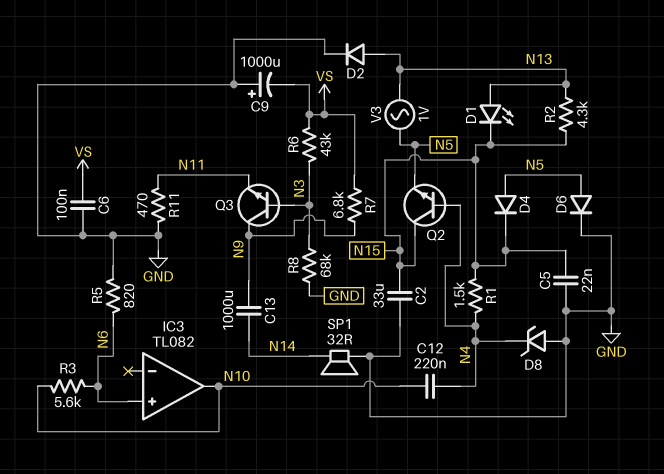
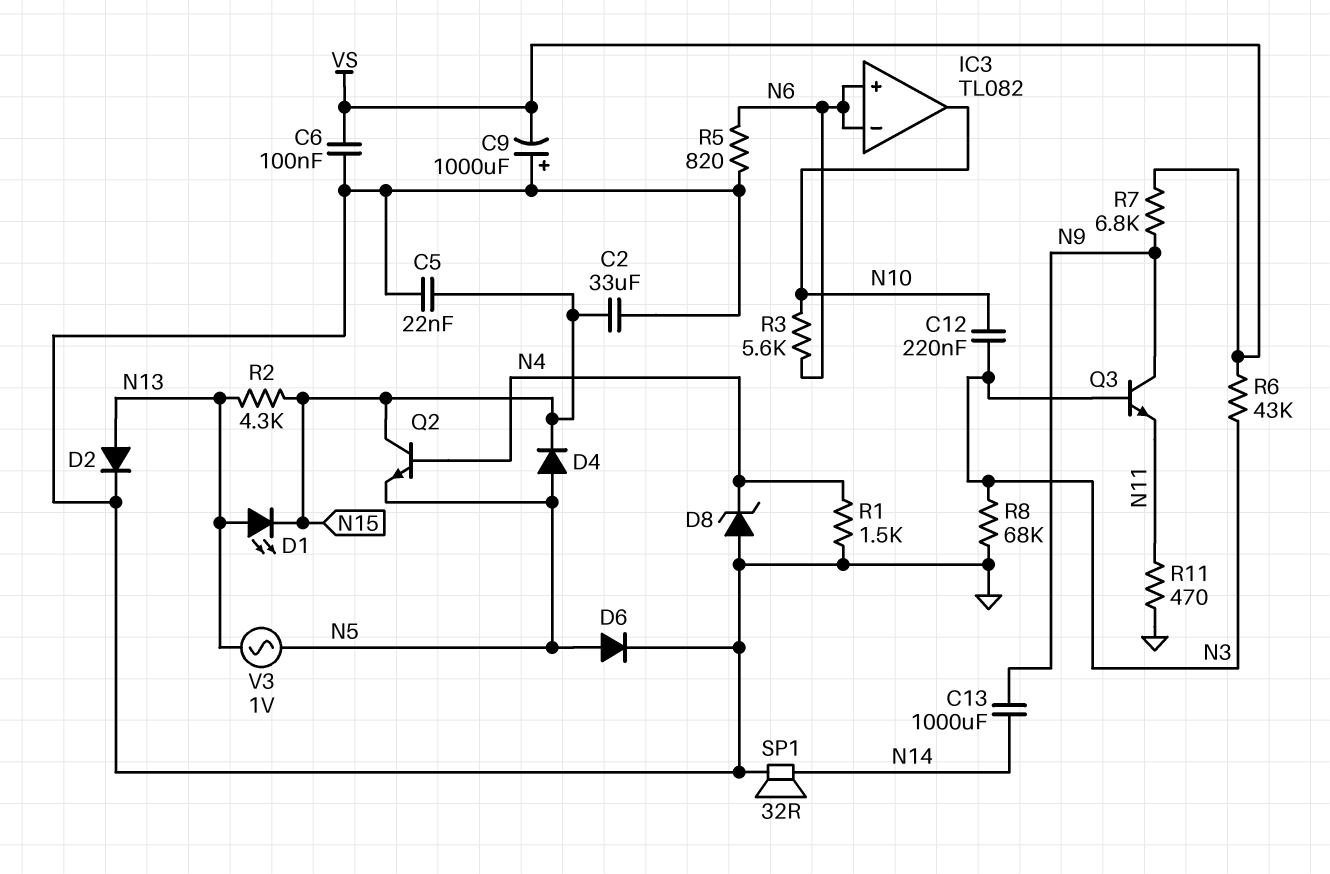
C12: 220nF (N4, N10) -> 220nF (N3, N10)
IC3 pin in-: none -> N6
R1: 1.5k (N4, N15) -> 1.5k (GND, N4)

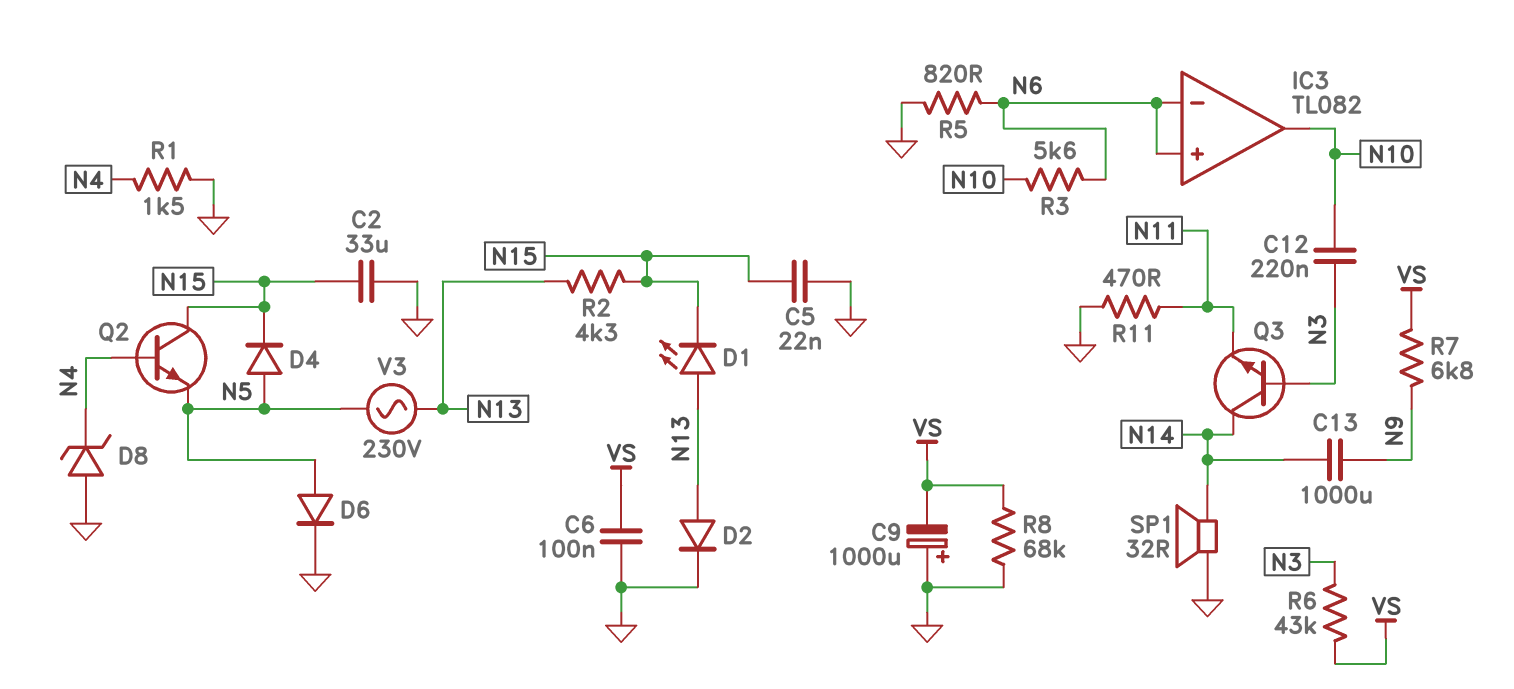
Q3: NPN (B N3, C N9, E N11) -> NPN (B N3, C N14, E N11)
R8: 68k (GND, N3) -> 68k (GND, VS)
V3: AC 1V (N5, N13) -> AC 230V (N5, N13)

